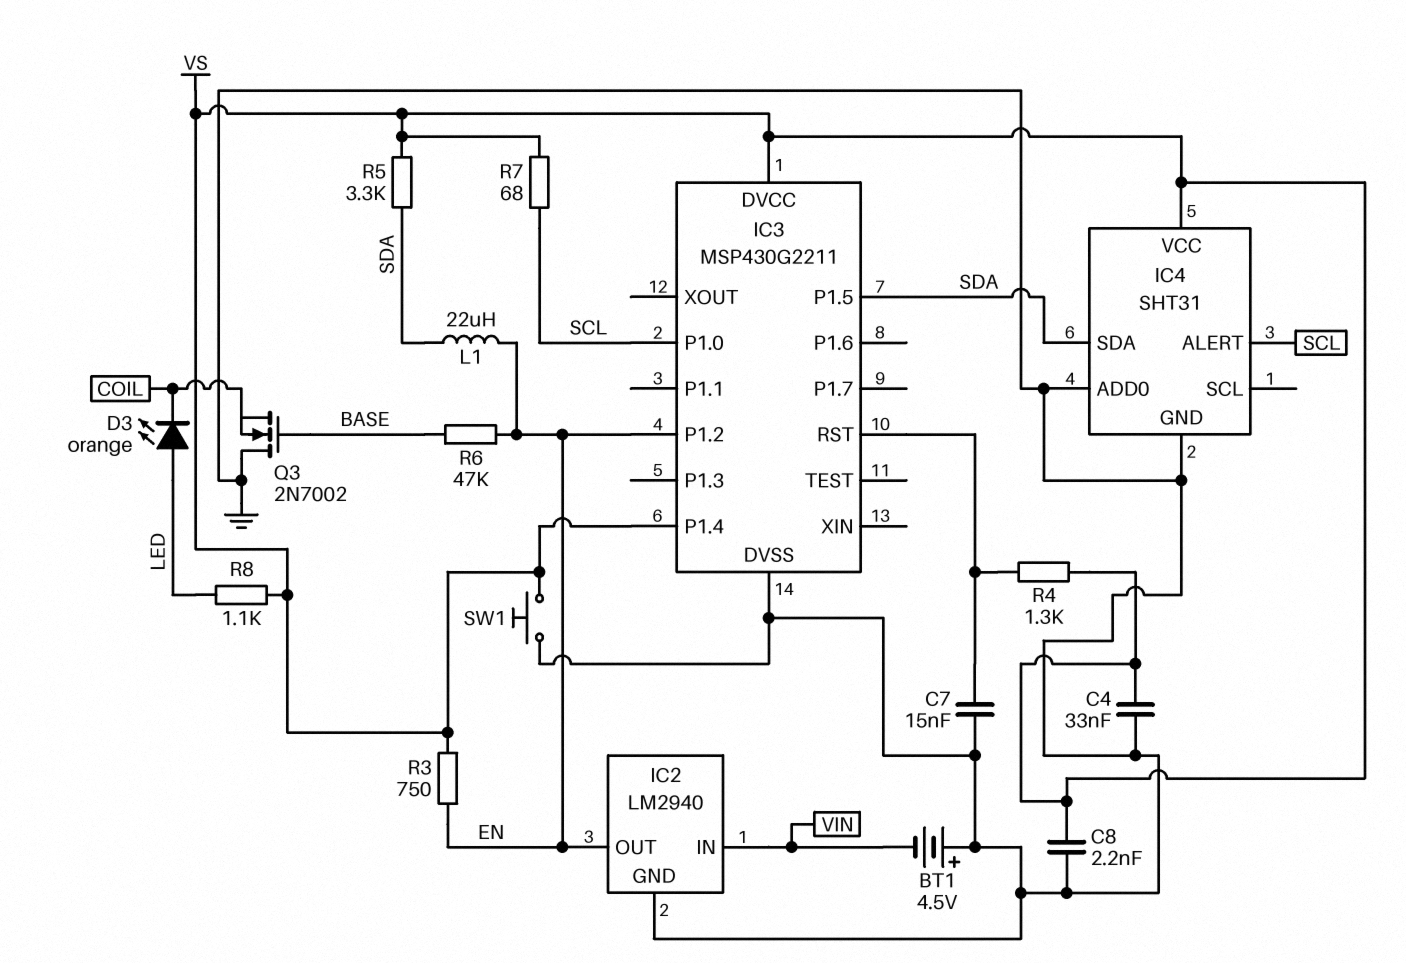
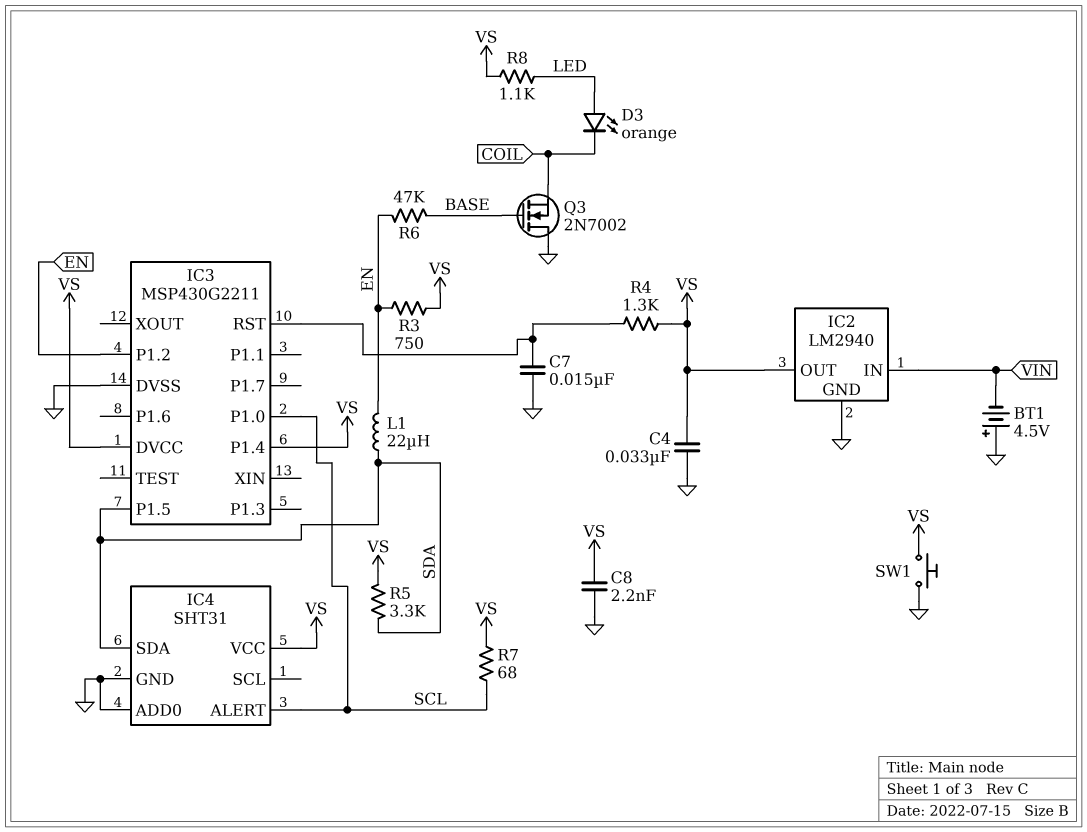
IC2 pin OUT: EN -> VS

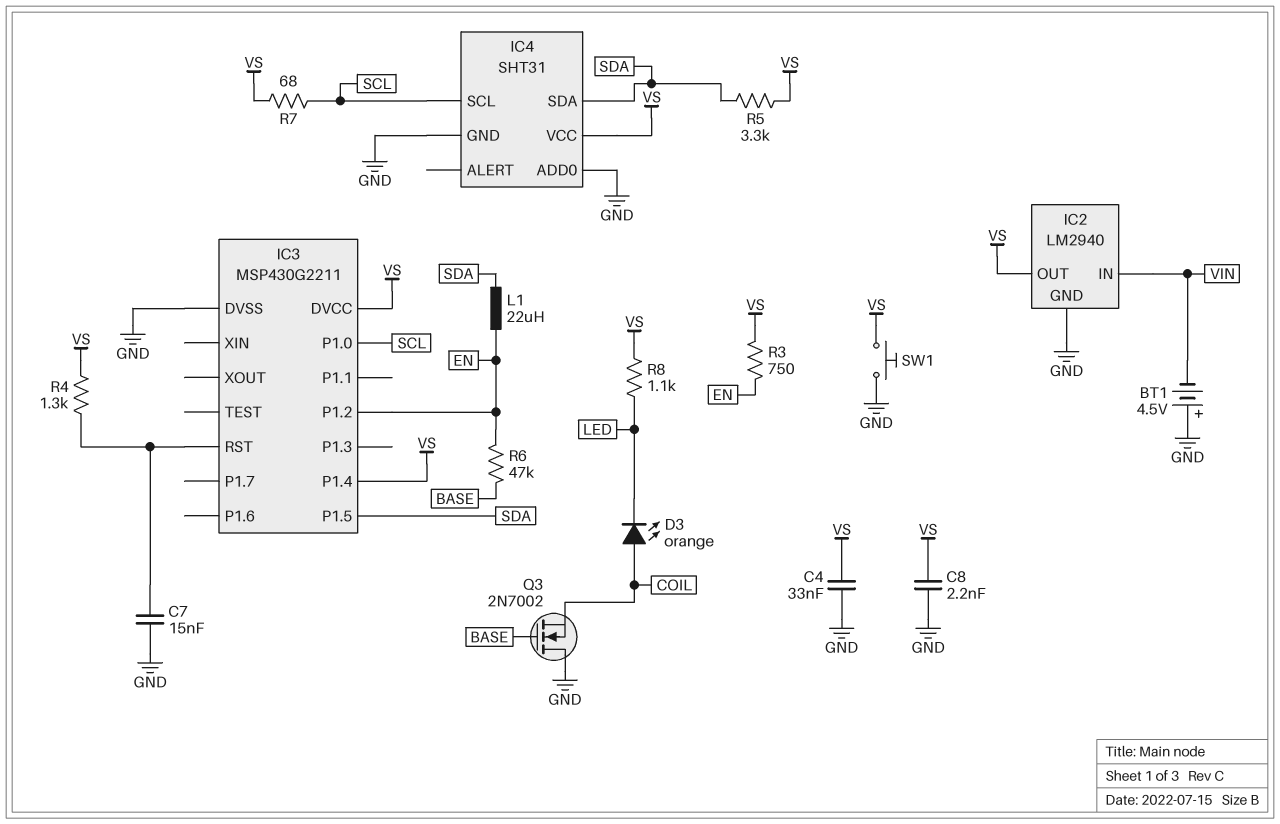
D3: LED orange (A LED, K COIL) -> LED orange (A COIL, K LED)
IC4 pin ALERT: SCL -> none
IC4 pin SCL: none -> SCL

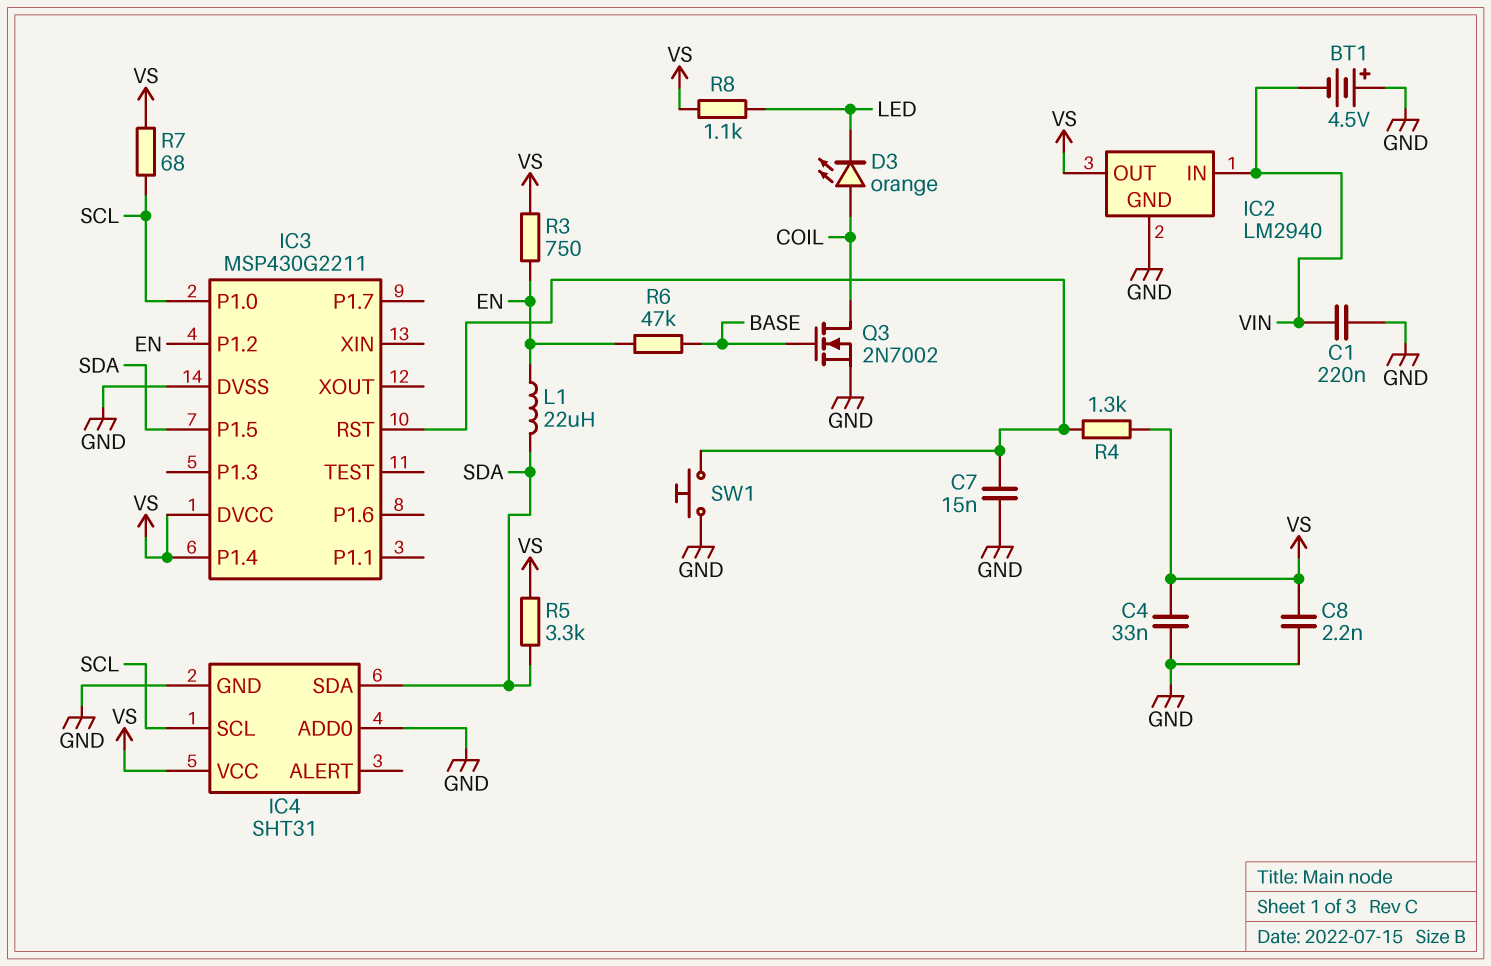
C1: none -> 220nF (GND, VIN)
Q3: NMOS 2N7002 (G BASE, D GND, S COIL) -> NMOS 2N7002 (G BASE, D COIL, S GND)
SW1: button (GND, VS) -> button (GND, IC3/RST)

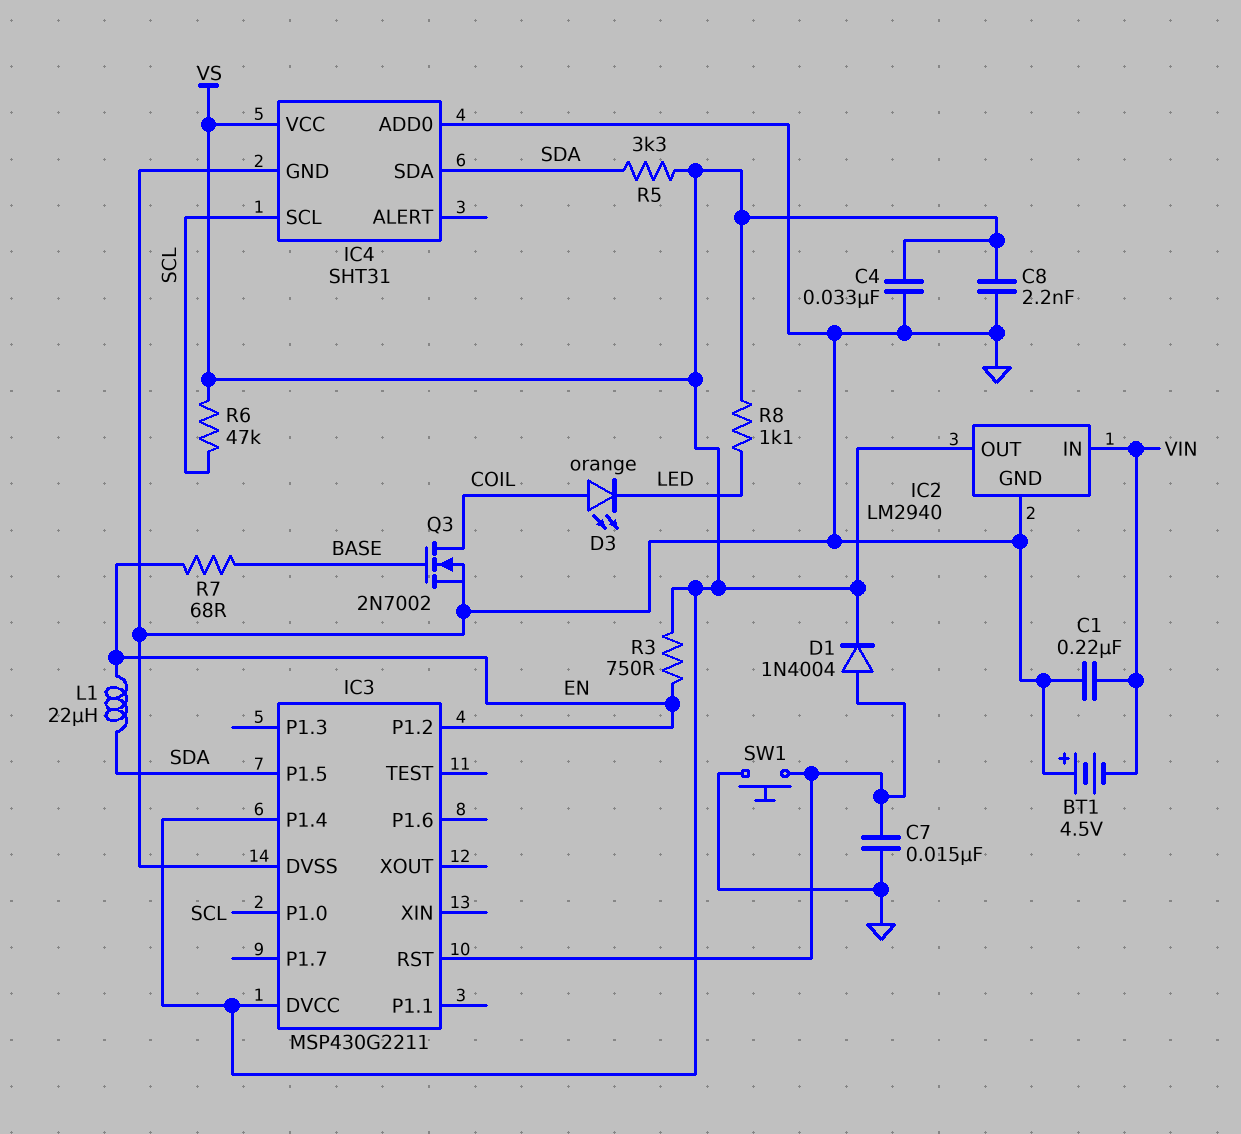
D1: none -> diode 1N4004 (A IC3/RST, K VS)
R4: 1.3k (IC3/RST, VS) -> none
R6: 47k (BASE, EN) -> 47k (SCL, VS)
R7: 68 (SCL, VS) -> 68 (BASE, EN)

